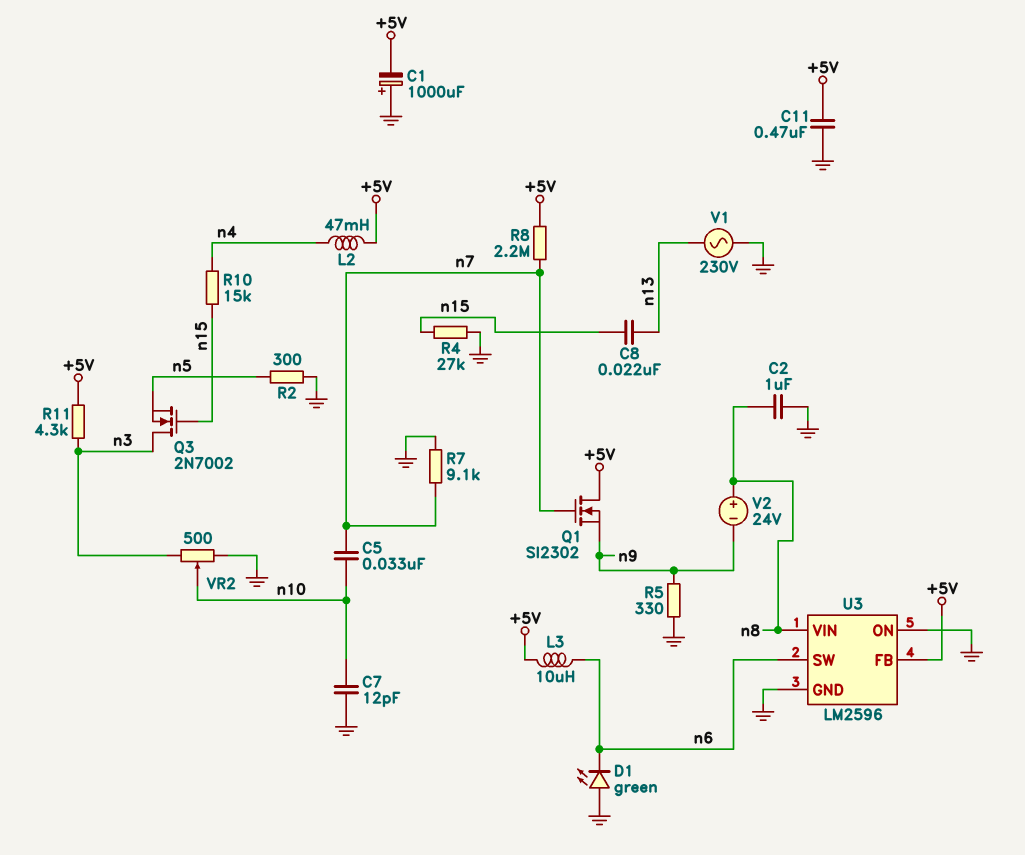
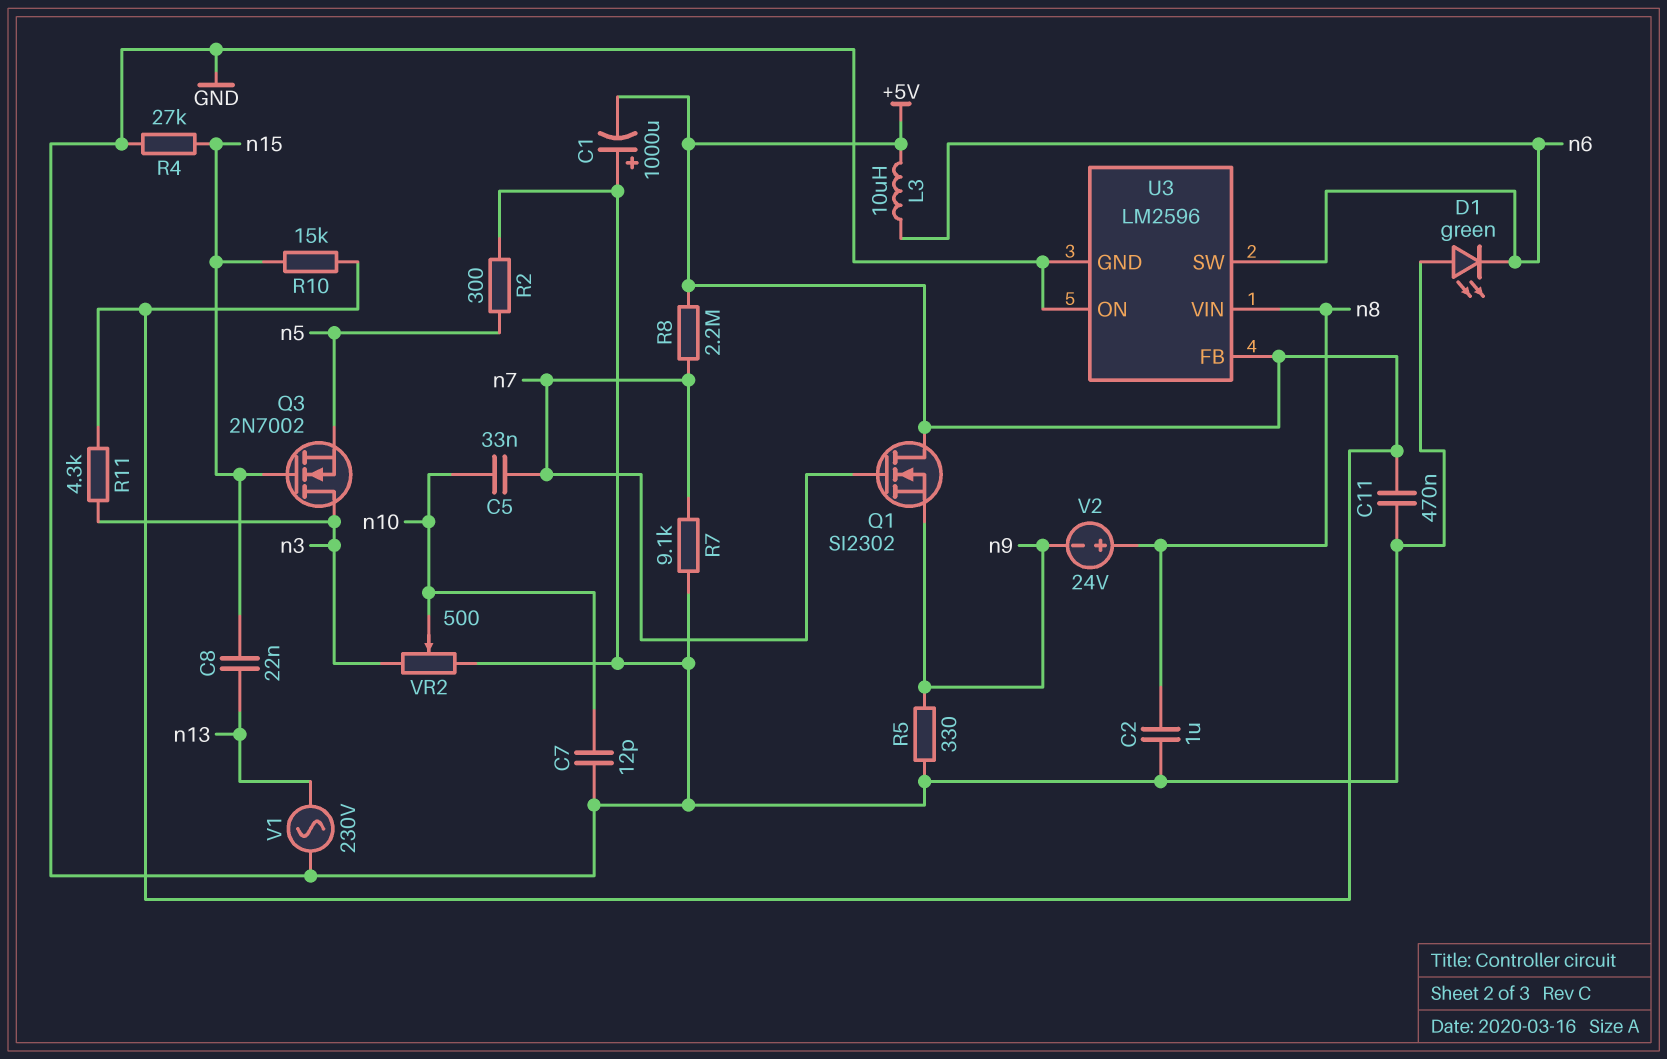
L2: 47mH (+5V, n4) -> none
R10: 15k (n4, n15) -> 15k (+5V, n15)

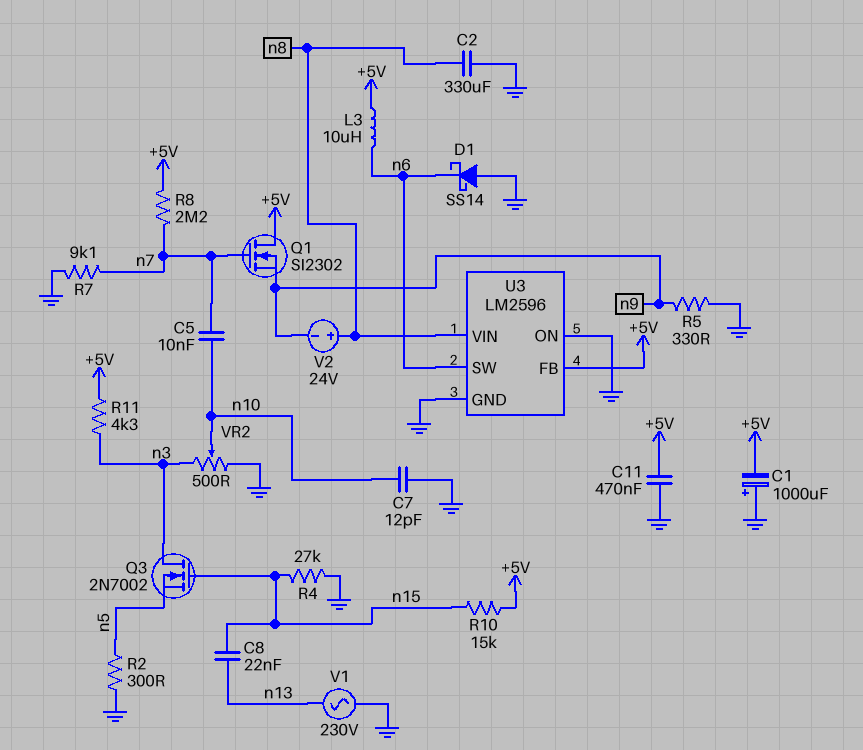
C2: 1uF (GND, n8) -> 330uF (GND, n8)
C5: 33nF (n7, n10) -> 10nF (n7, n10)
D1: LED green (A GND, K n6) -> schottky SS14 (A GND, K n6)

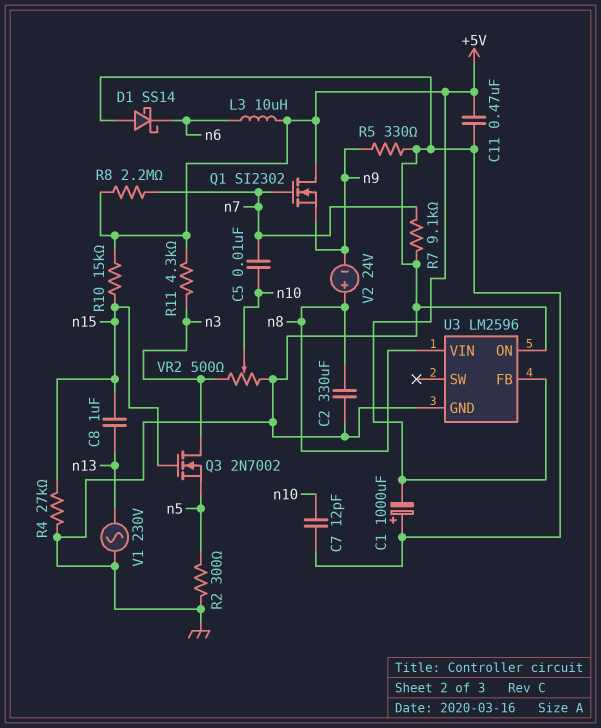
C8: 22nF (n13, n15) -> 1uF (n13, n15)
U3 pin SW: n6 -> none

